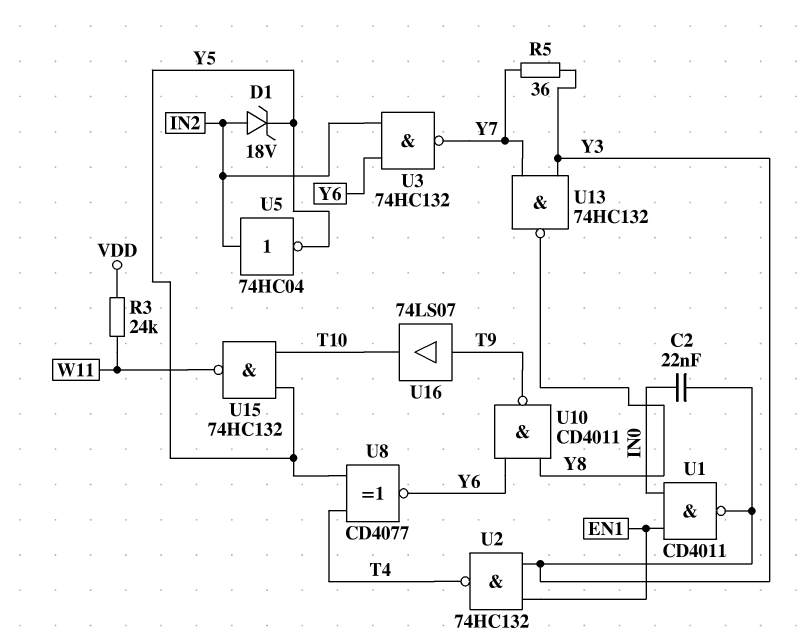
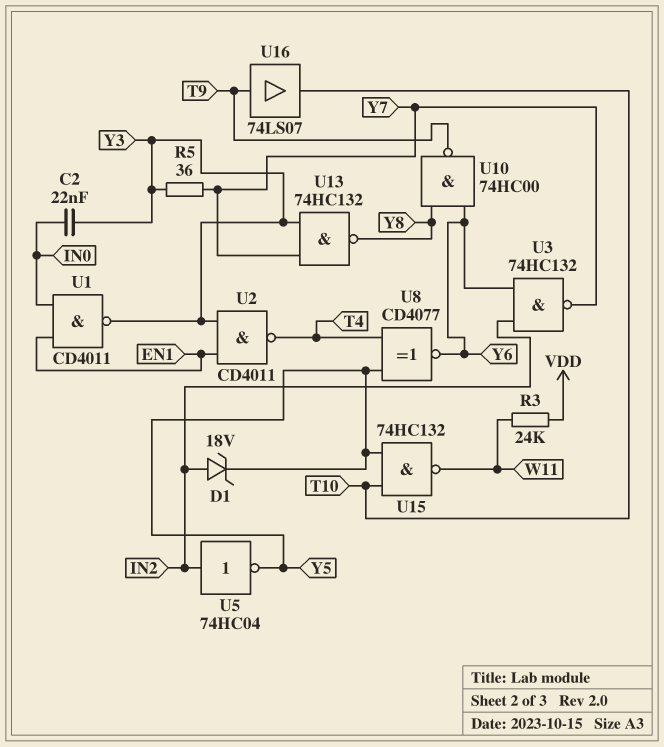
U2: NAND 74HC132 (in EN1, in Y3, out T4) -> NAND CD4011 (in EN1, in Y3, out T4)
U10: NAND CD4011 (in Y6, in Y8, out T9) -> NAND 74HC00 (in Y6, in Y8, out T9)

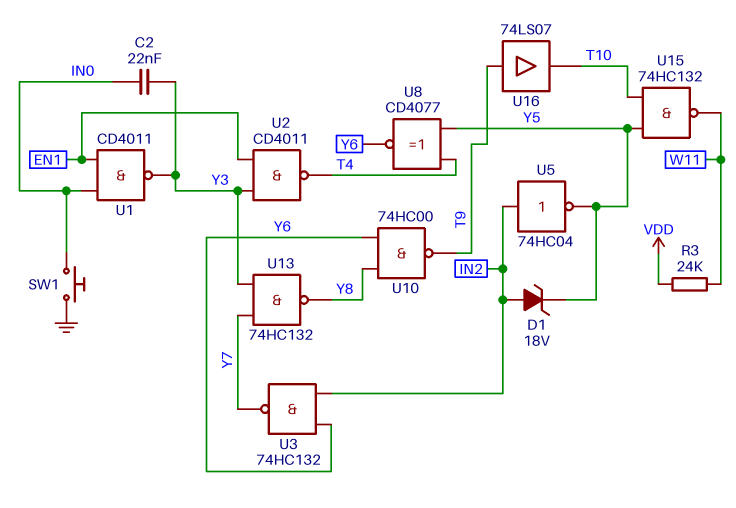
R5: 36 (Y3, Y7) -> none
SW1: none -> button (GND, IN0)

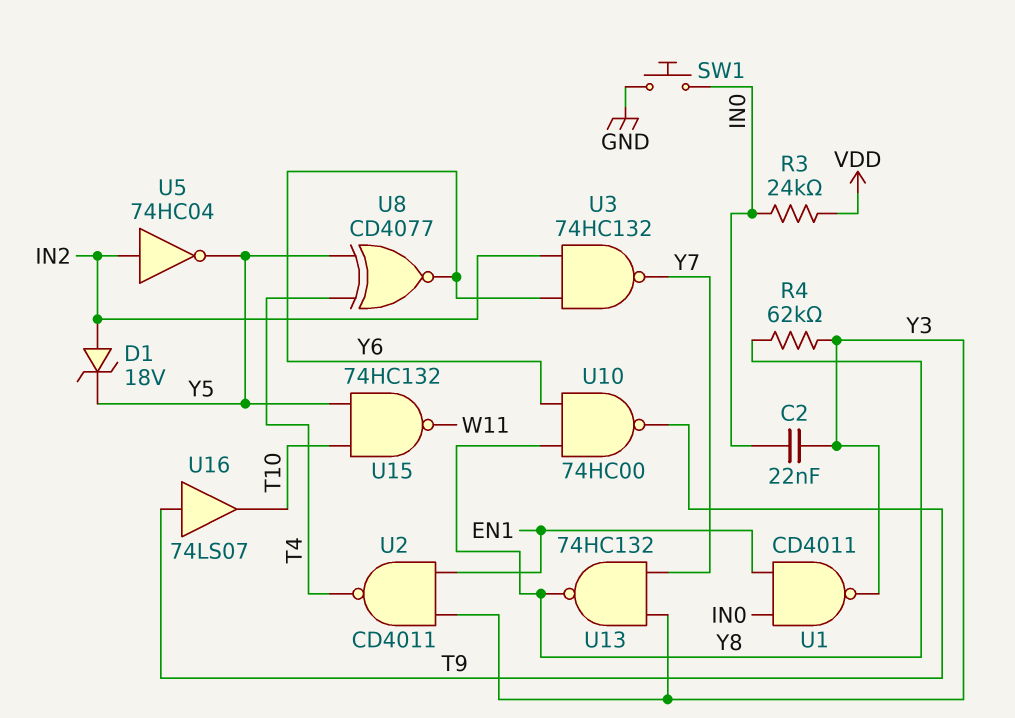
R3: 24k (VDD, W11) -> 24k (IN0, VDD)
R4: none -> 62k (Y3, Y8)

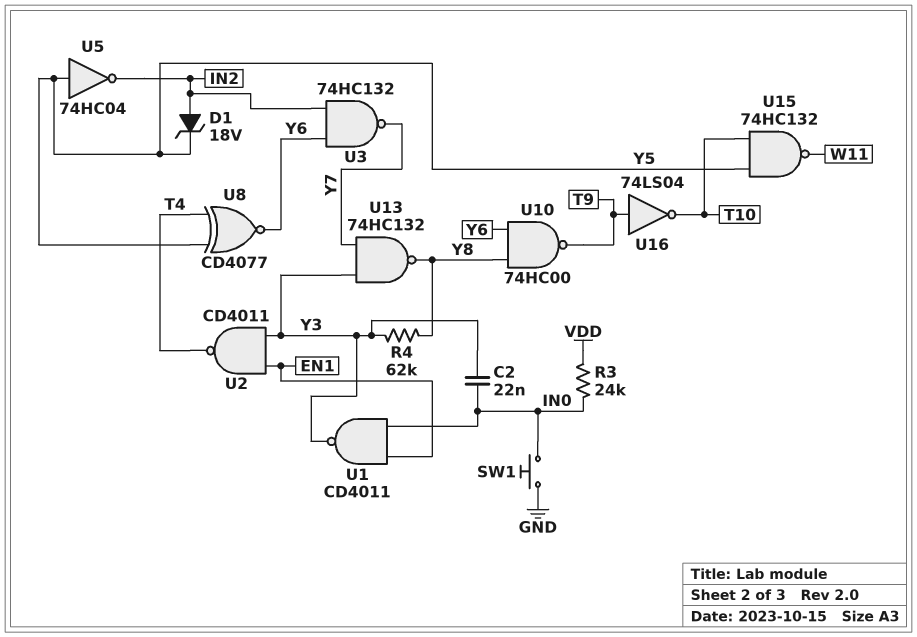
U5: NOT 74HC04 (in IN2, out Y5) -> NOT 74HC04 (in Y5, out IN2)
U16: buffer 74LS07 (in T9, out T10) -> NOT 74LS04 (in T9, out T10)

